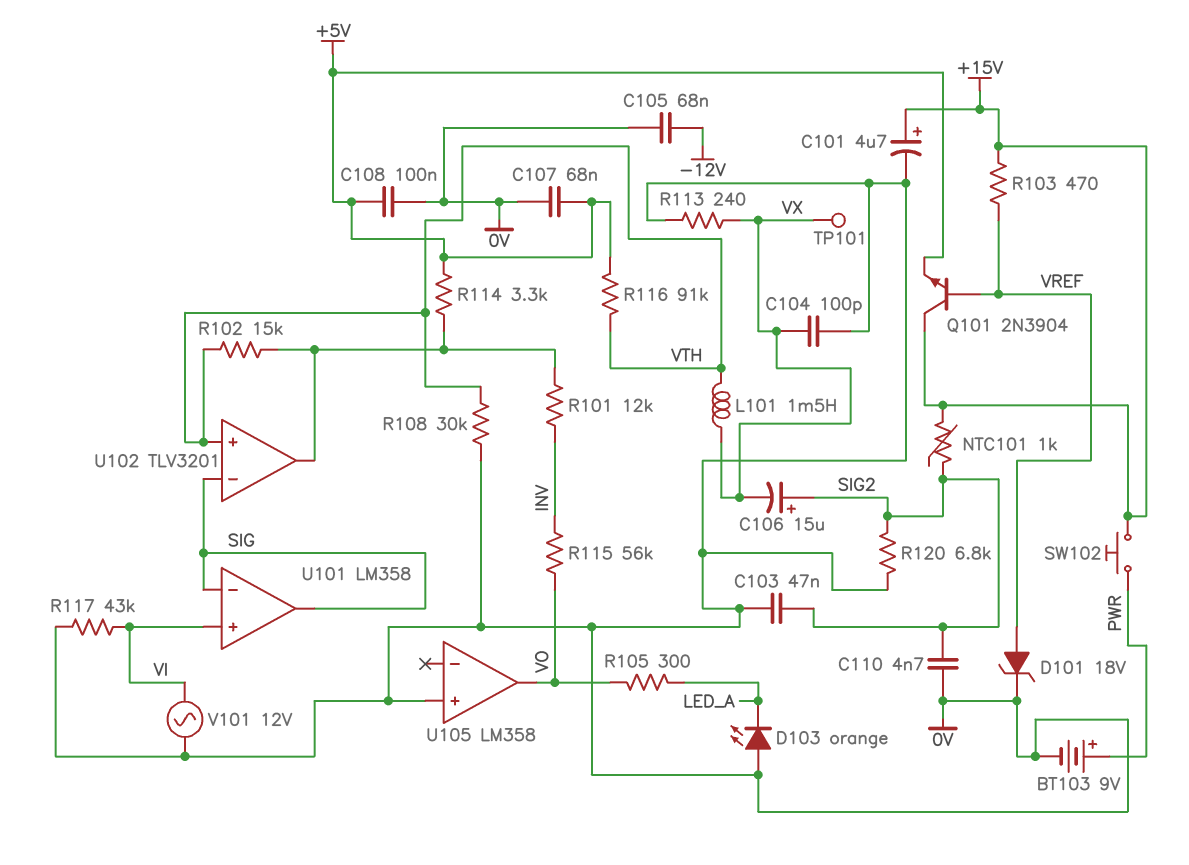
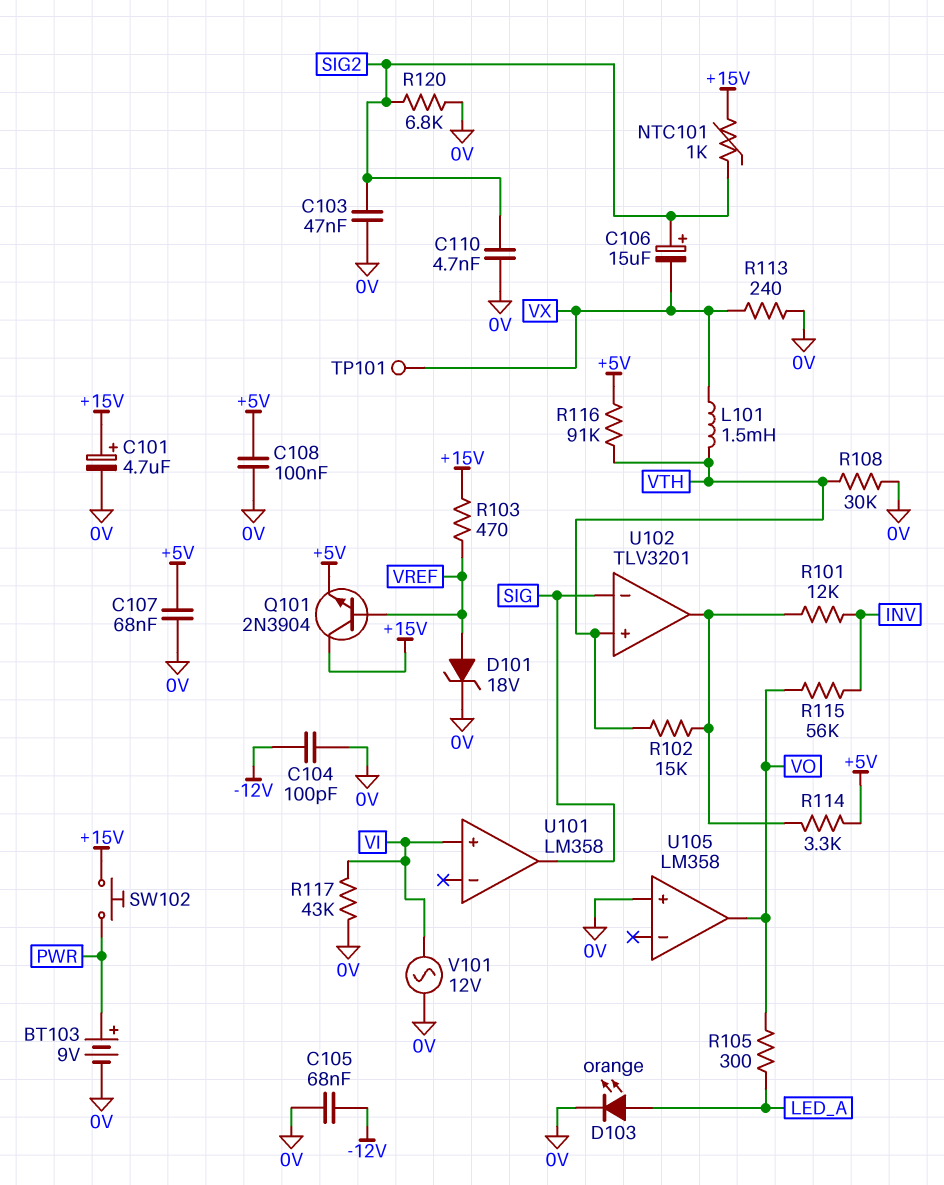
C104: 100pF (0V, VX) -> 100pF (-12V, 0V)
D103: LED orange (A 0V, K LED_A) -> LED orange (A LED_A, K 0V)
U101 pin in-: SIG -> none

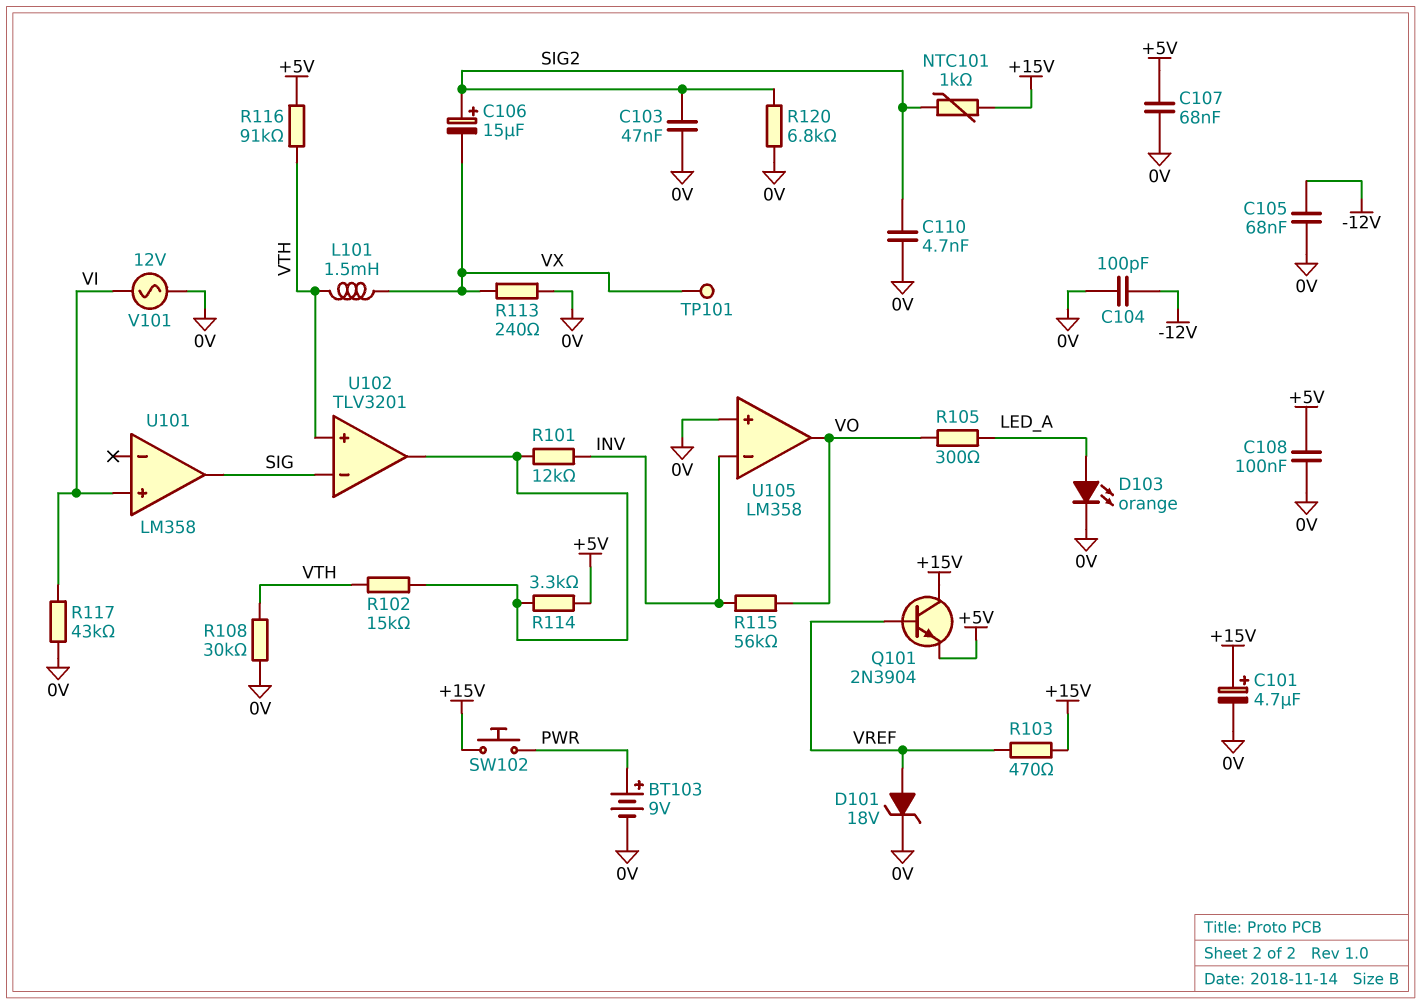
U105 pin in-: none -> INV

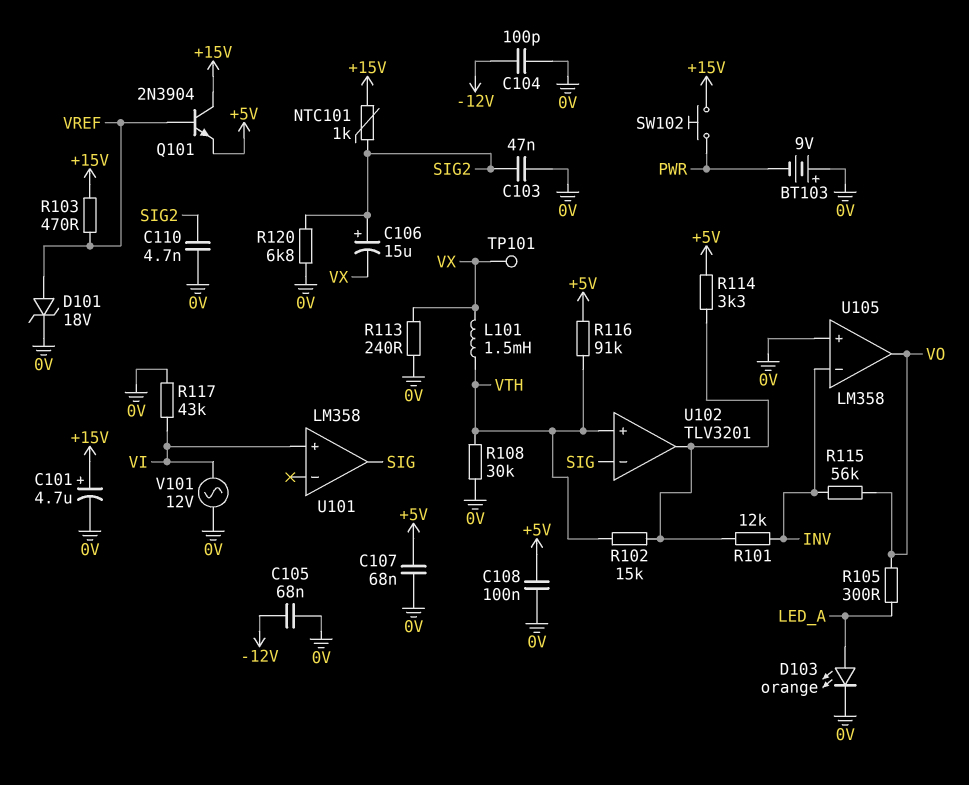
BT103: 9V (plus PWR, minus 0V) -> 9V (plus 0V, minus PWR)

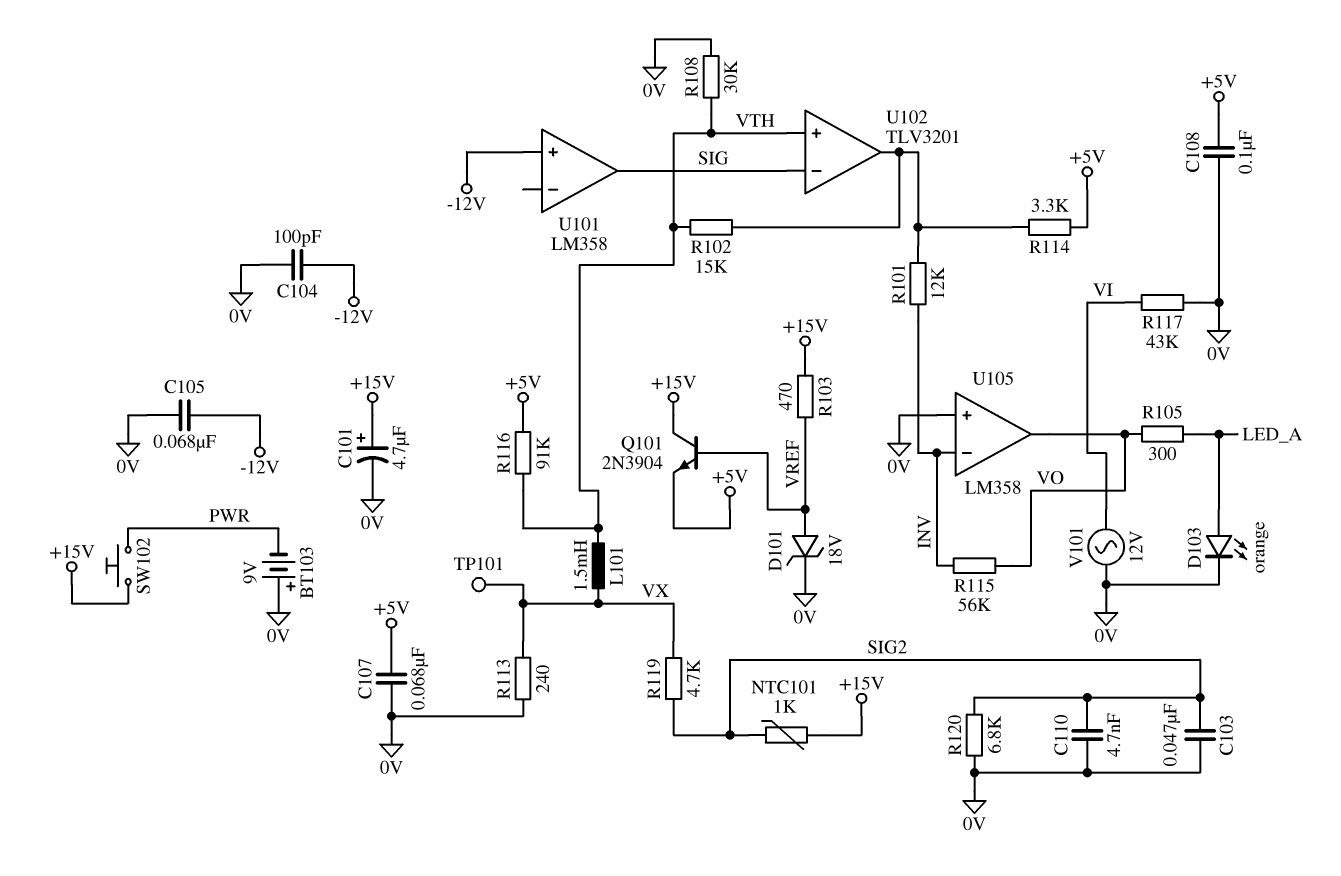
C106: 15uF (plus SIG2, minus VX) -> none
R119: none -> 4.7k (SIG2, VX)
U101 pin in+: VI -> -12V

